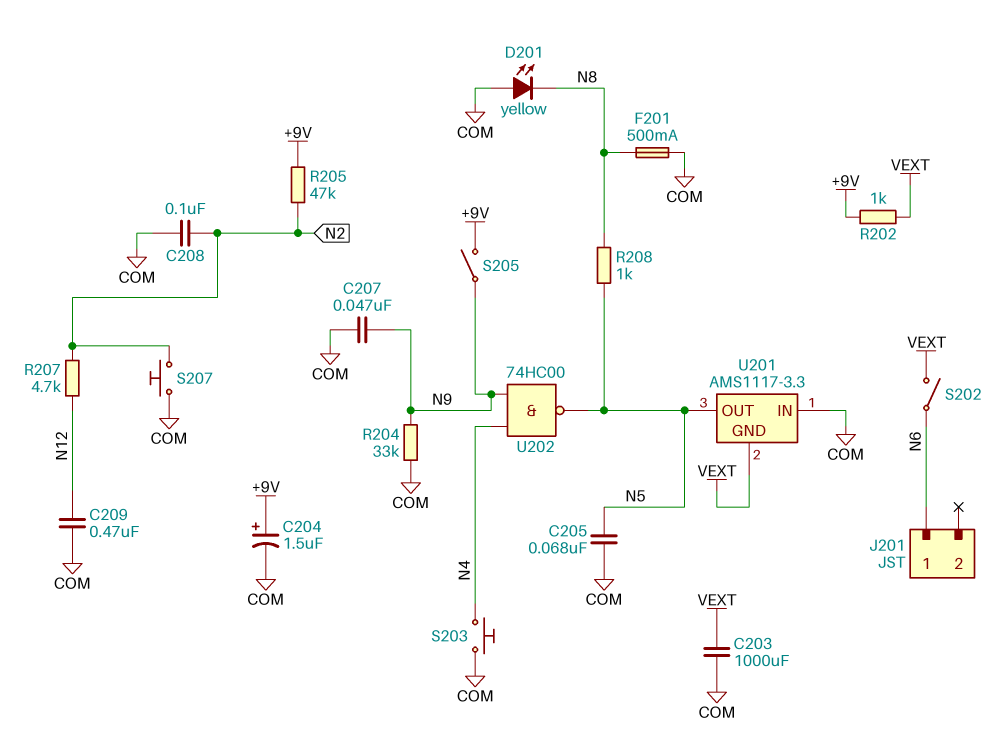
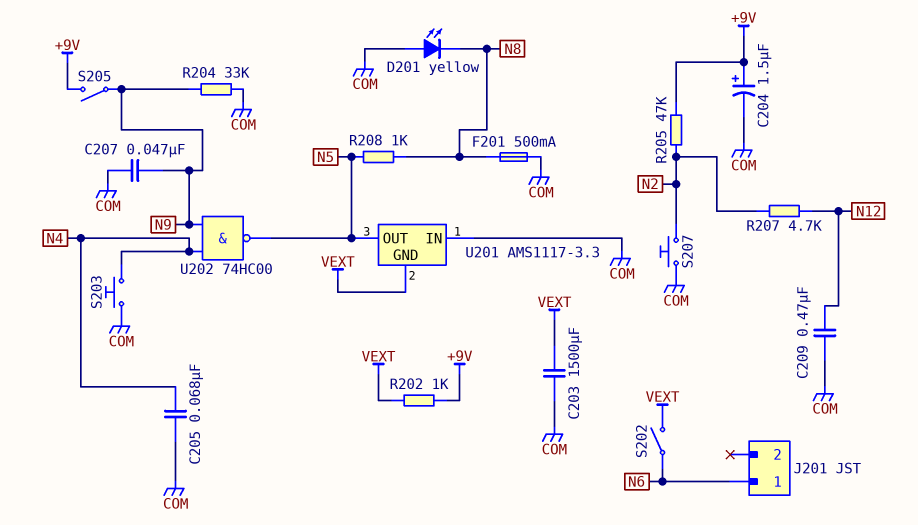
C203: 1000uF (COM, VEXT) -> 1500uF (COM, VEXT)
C205: 68nF (COM, N5) -> 68nF (COM, N4)
C208: 100nF (COM, N2) -> none

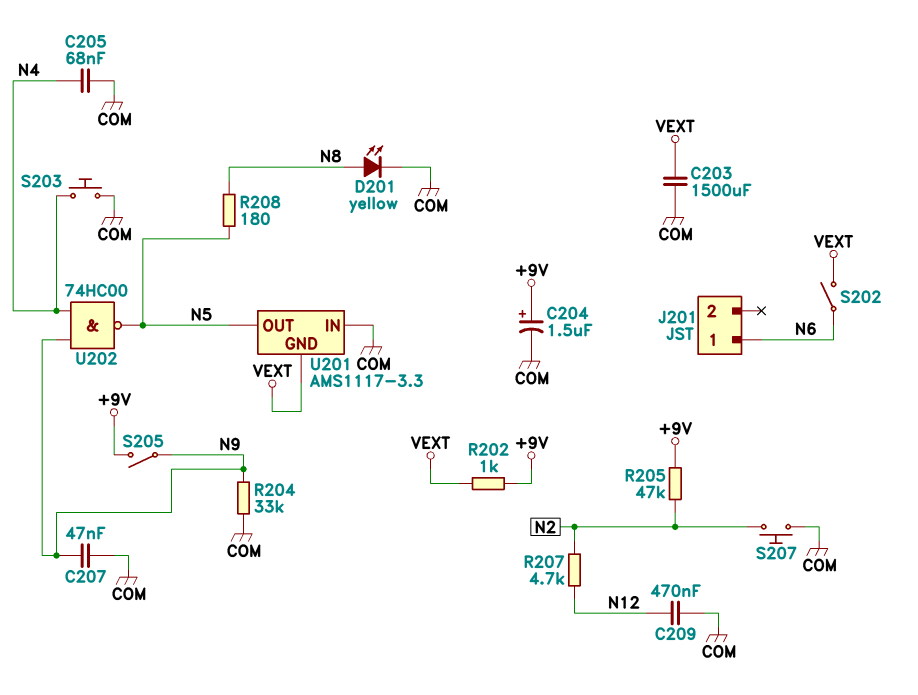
D201: LED yellow (A COM, K N8) -> LED yellow (A N8, K COM)
F201: 500mA (COM, N8) -> none
R208: 1k (N5, N8) -> 180 (N5, N8)

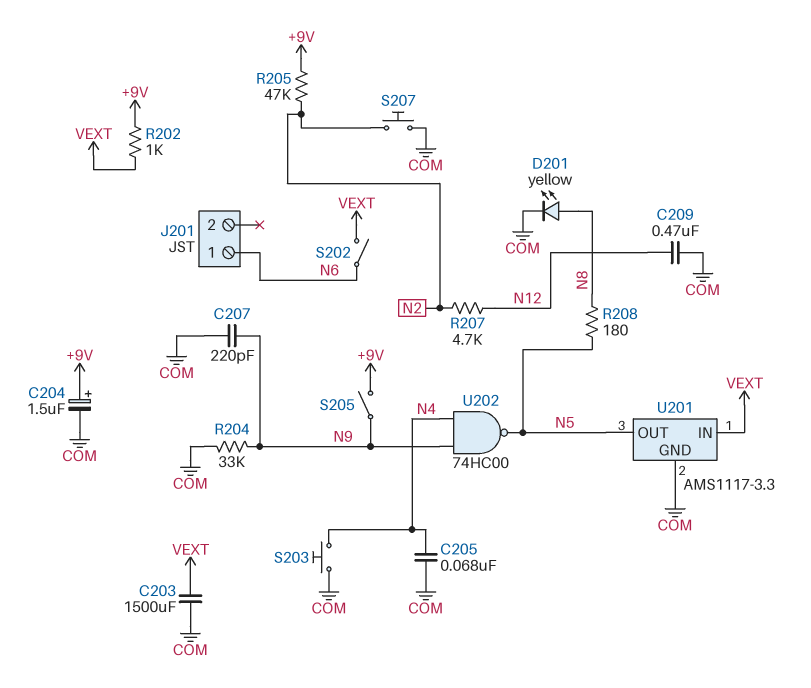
C207: 47nF (COM, N9) -> 220pF (COM, N9)
U201 pin GND: VEXT -> COM
U201 pin IN: COM -> VEXT

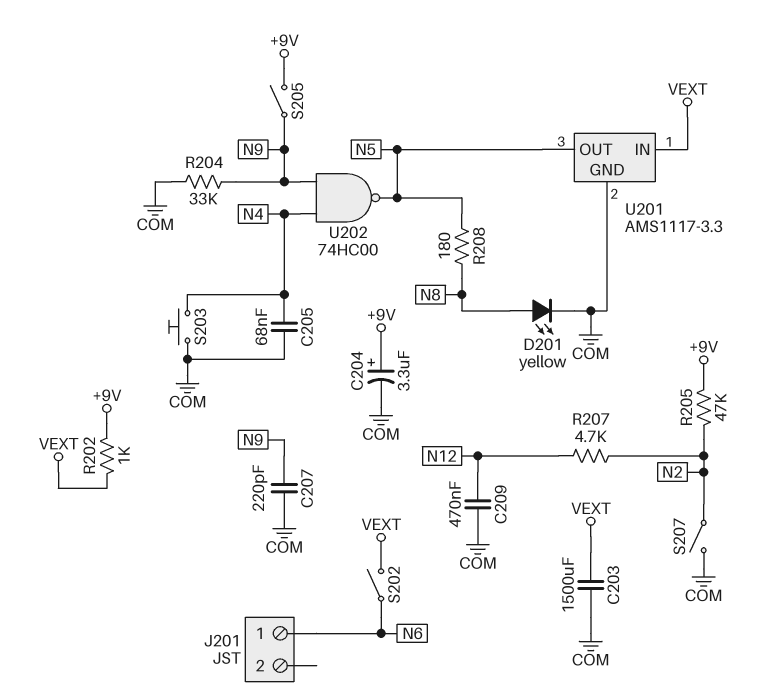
C204: 1.5uF (plus +9V, minus COM) -> 3.3uF (plus +9V, minus COM)
S207: button (COM, N2) -> switch (COM, N2)

